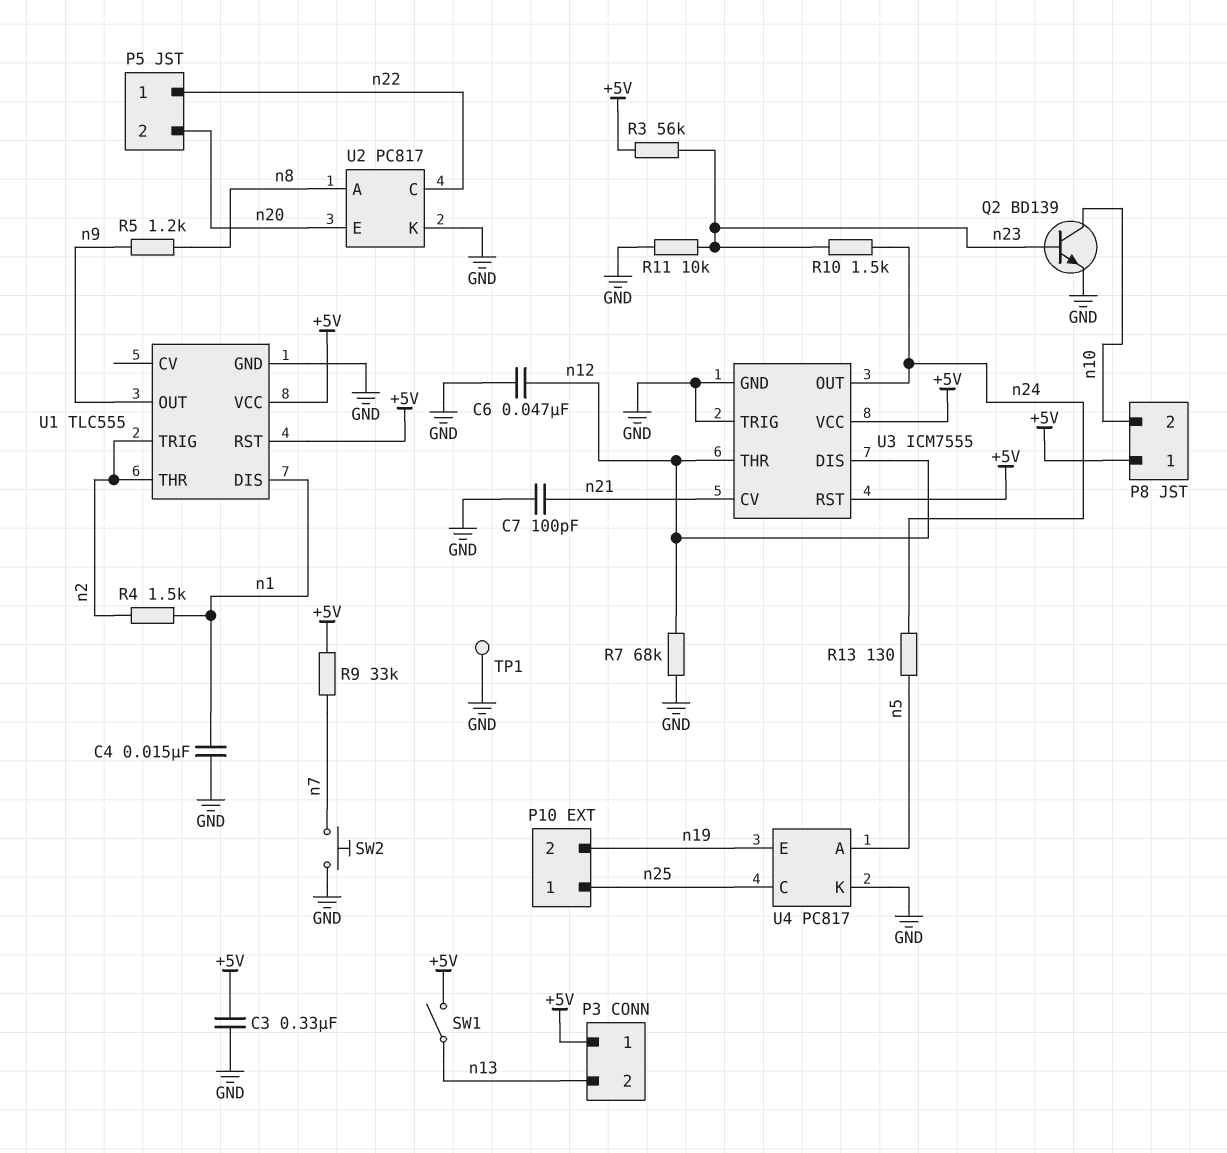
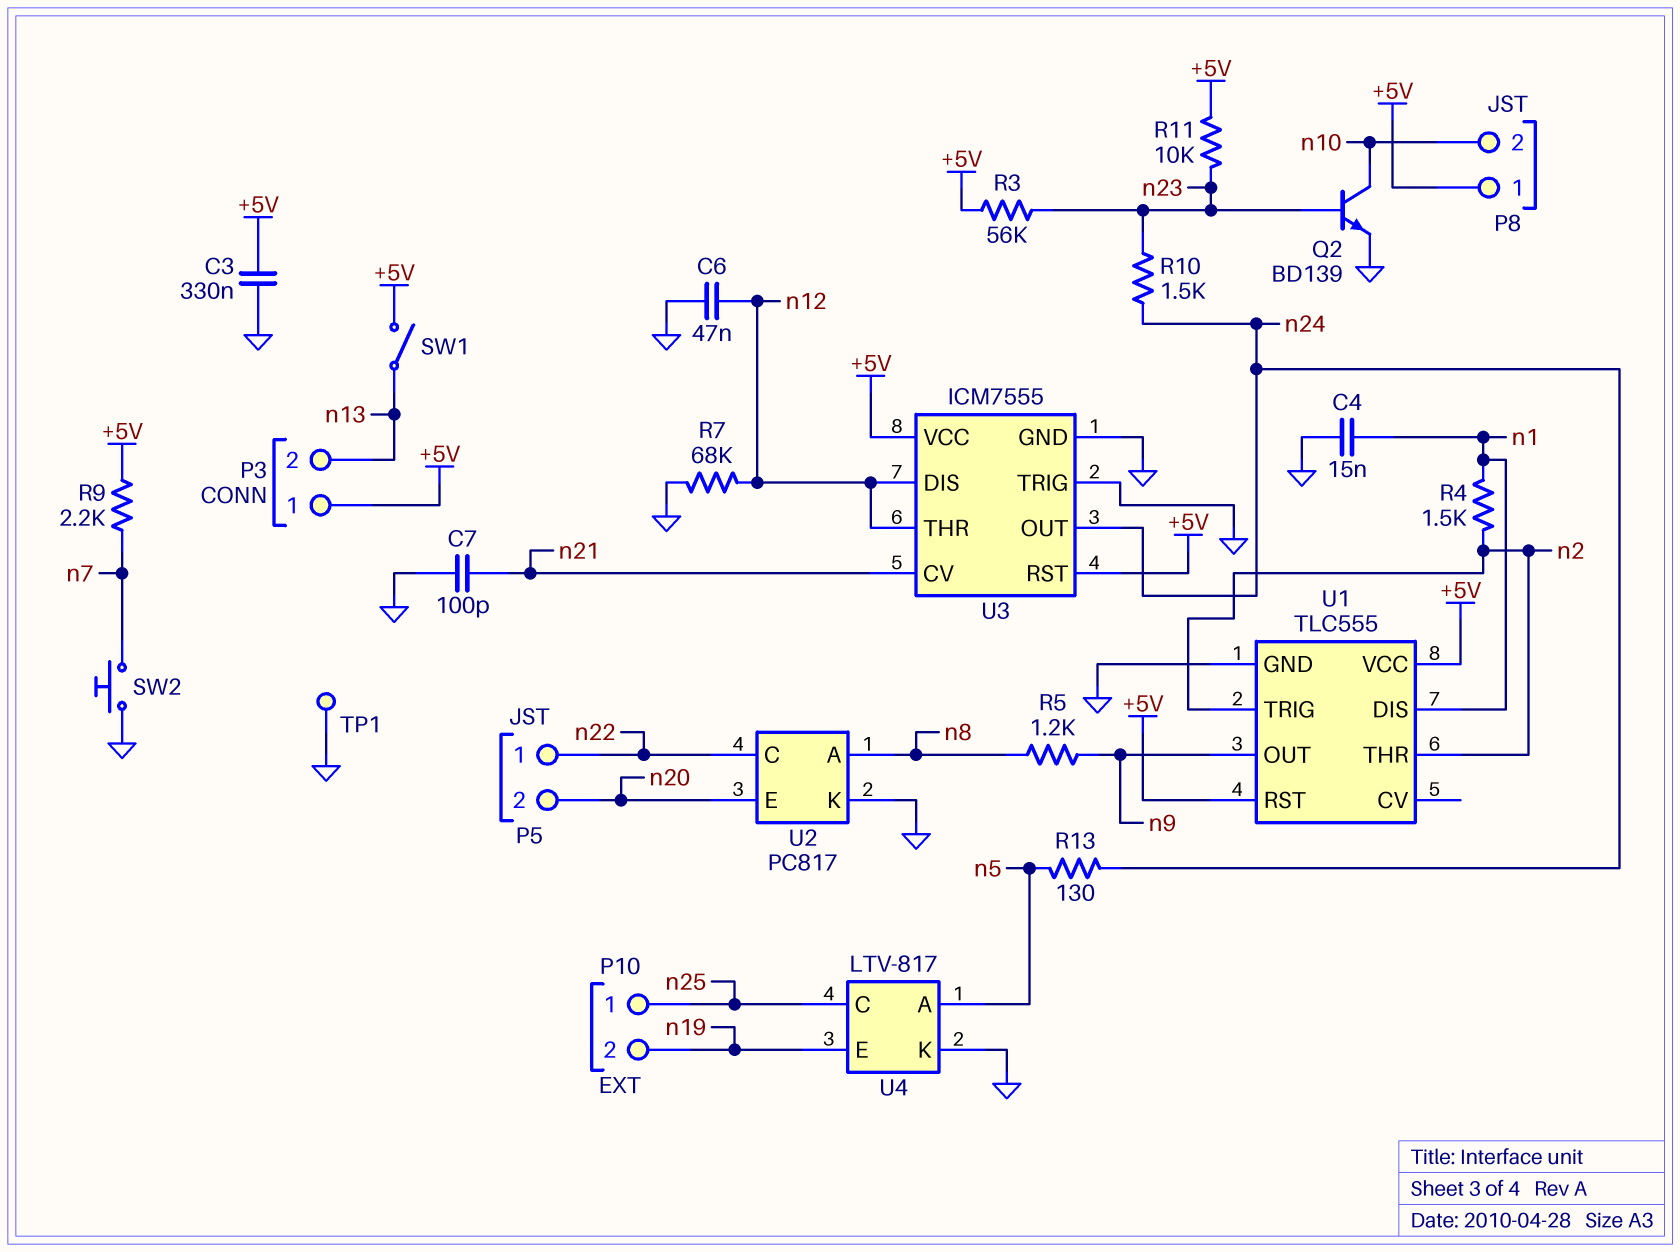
R9: 33k (+5V, n7) -> 2.2k (+5V, n7)
R11: 10k (GND, n23) -> 10k (+5V, n23)
U4: PC817 -> LTV-817

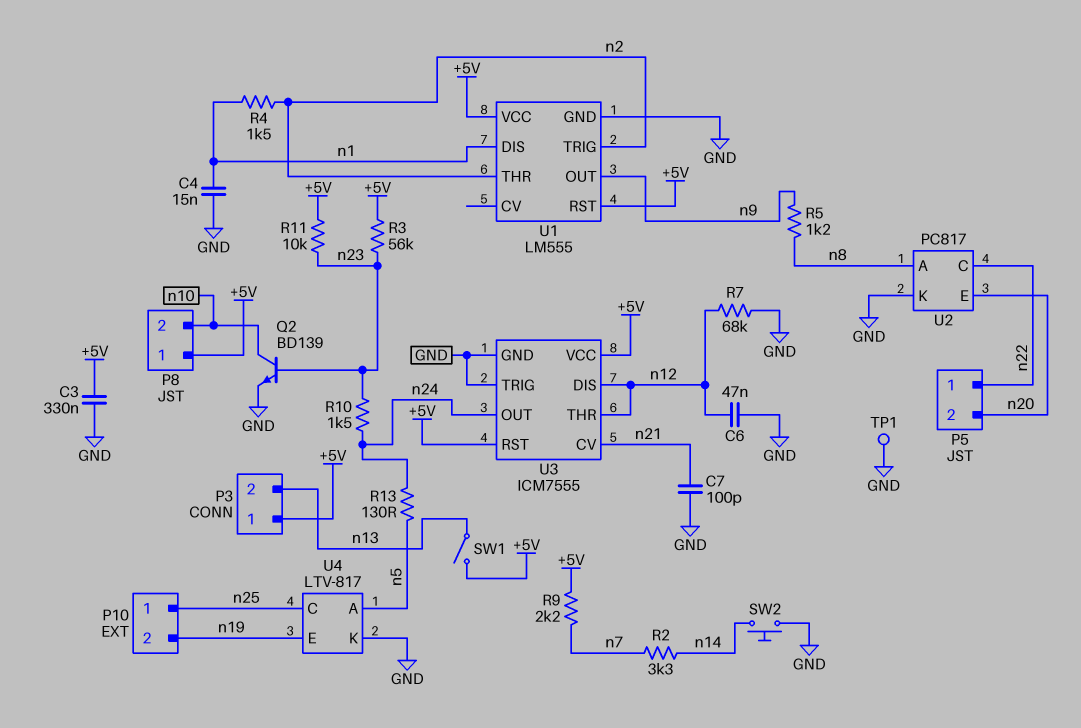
R2: none -> 3.3k (n7, n14)
SW2: button (GND, n7) -> button (GND, n14)
U1: TLC555 -> LM555

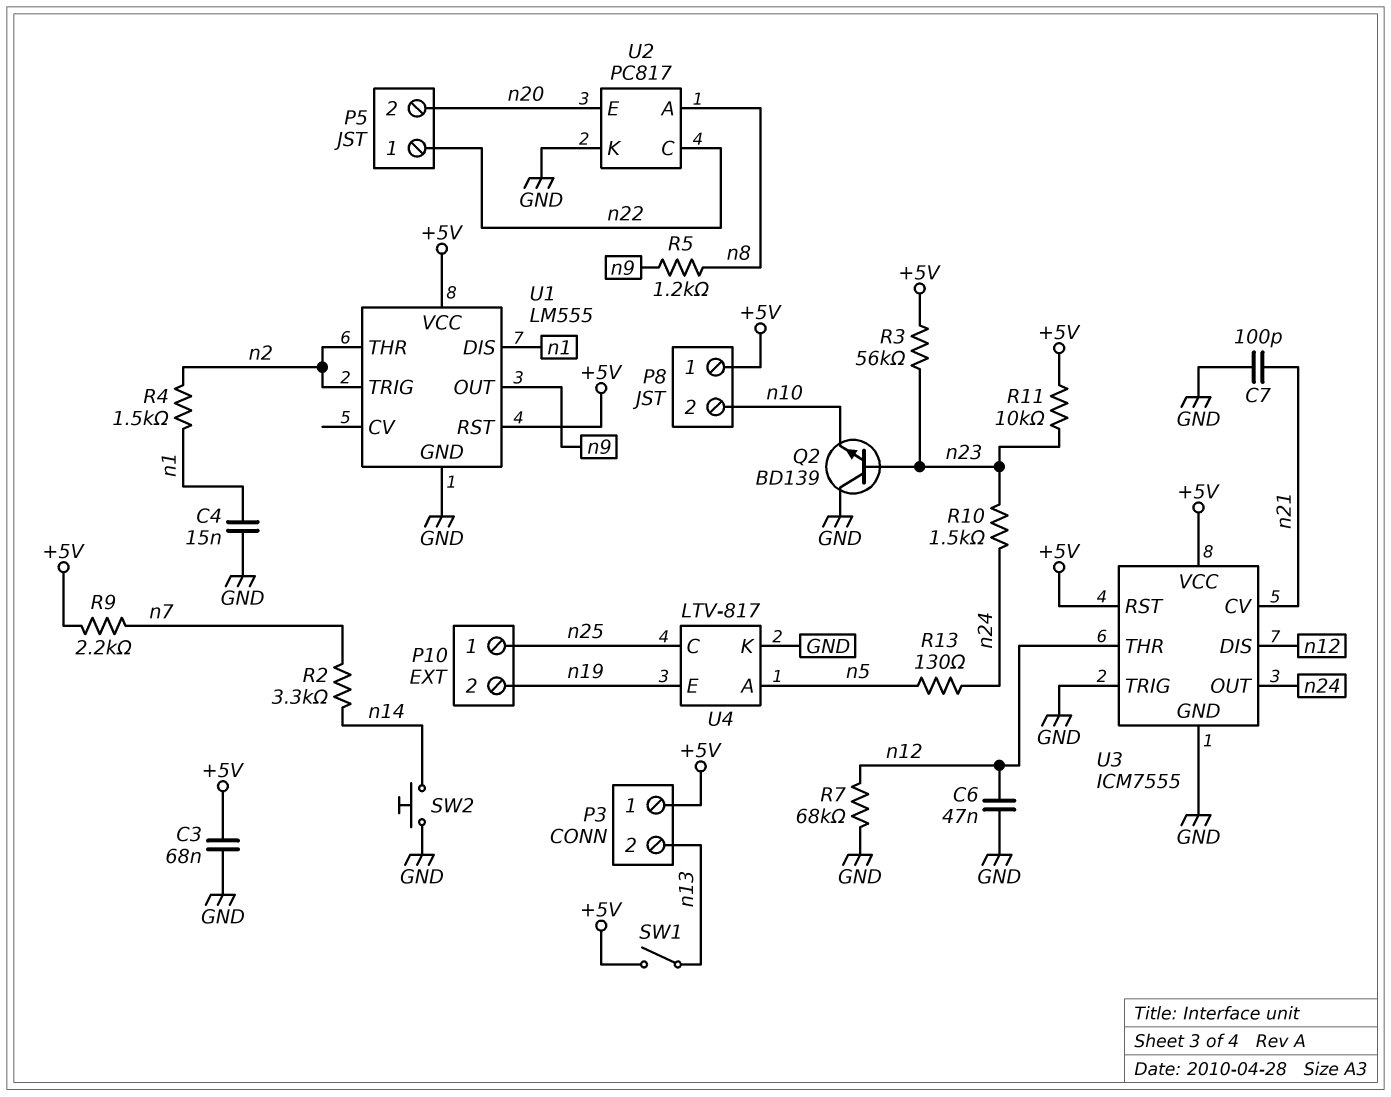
C3: 330nF (+5V, GND) -> 68nF (+5V, GND)
Q2: NPN BD139 (B n23, C n10, E GND) -> NPN BD139 (B n23, C GND, E n10)
TP1: test point (GND) -> none

